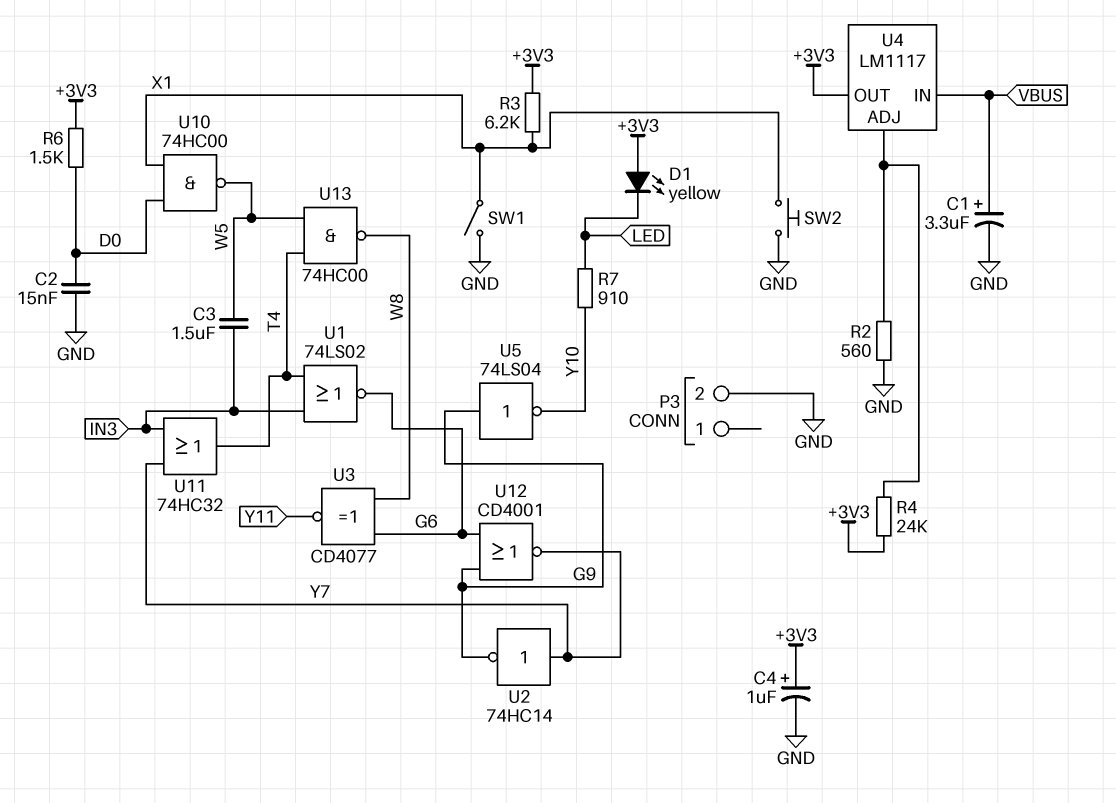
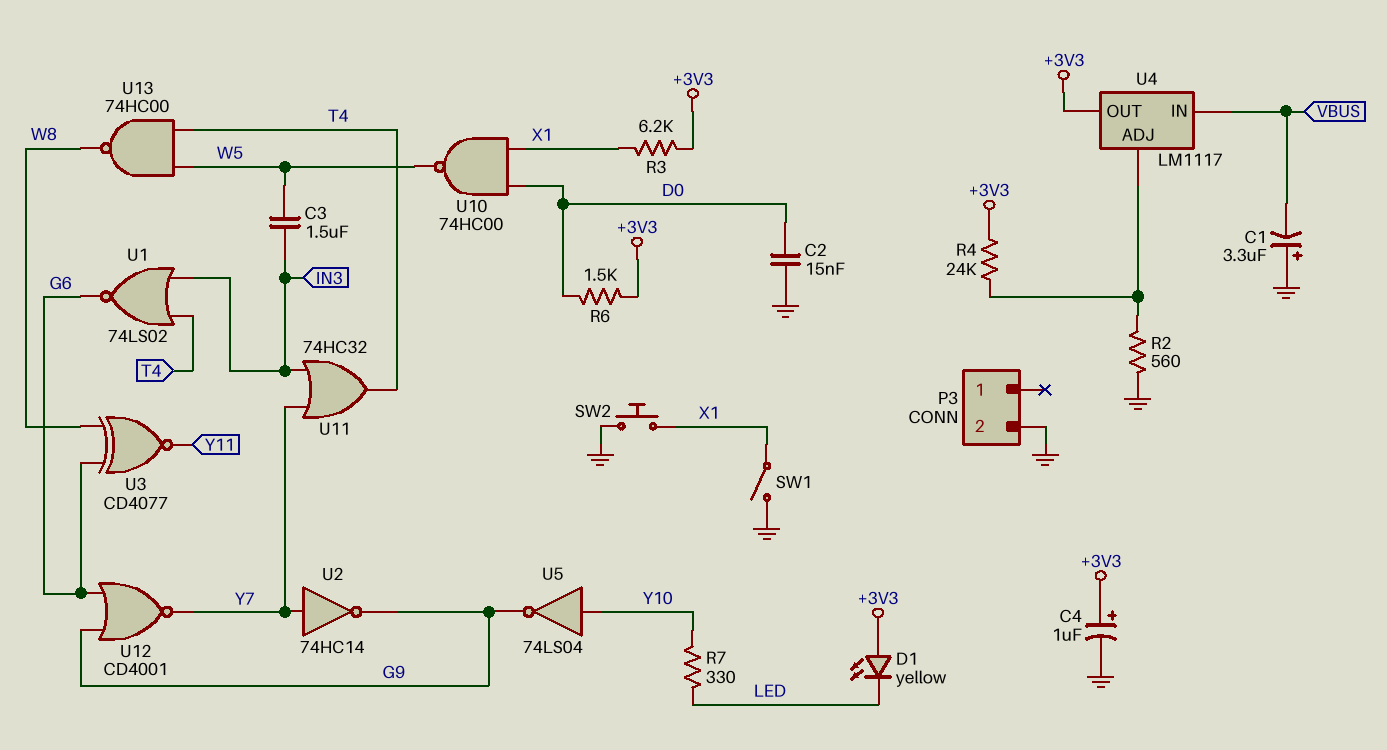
C1: 3.3uF (plus VBUS, minus GND) -> 3.3uF (plus GND, minus VBUS)
R7: 910 (LED, Y10) -> 330 (LED, Y10)
U5: NOT 74LS04 (in G9, out Y10) -> NOT 74LS04 (in Y10, out G9)

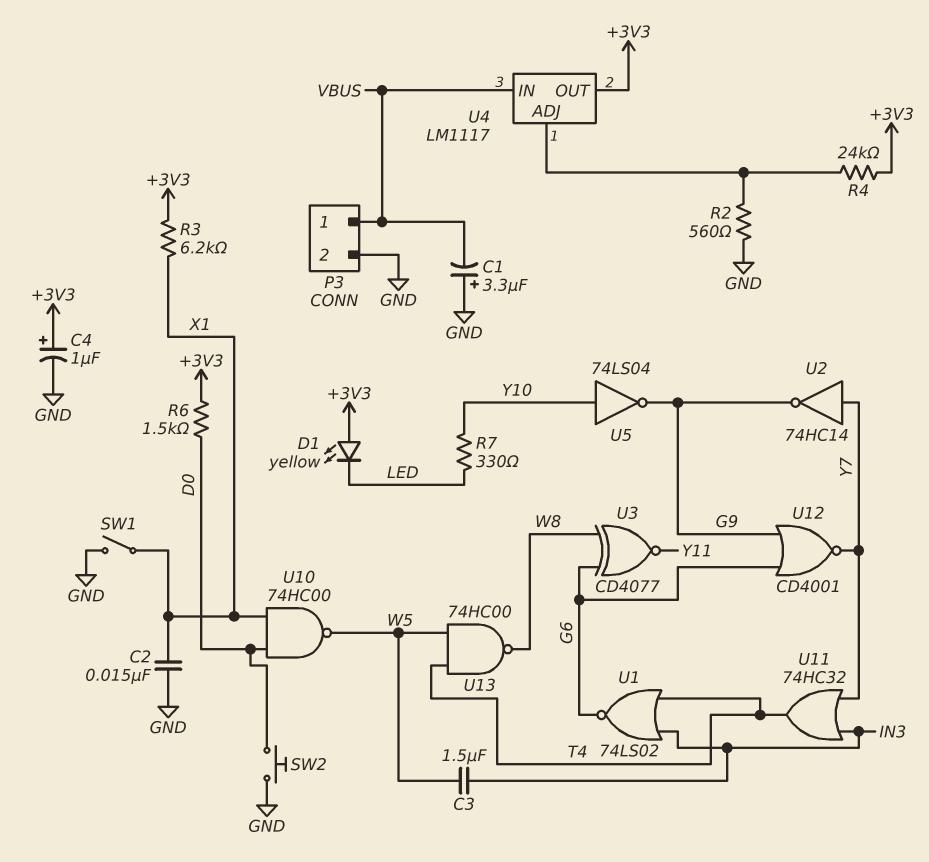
C2: 15nF (D0, GND) -> 15nF (GND, X1)
P3 pin 1: none -> VBUS
SW2: button (GND, X1) -> button (D0, GND)

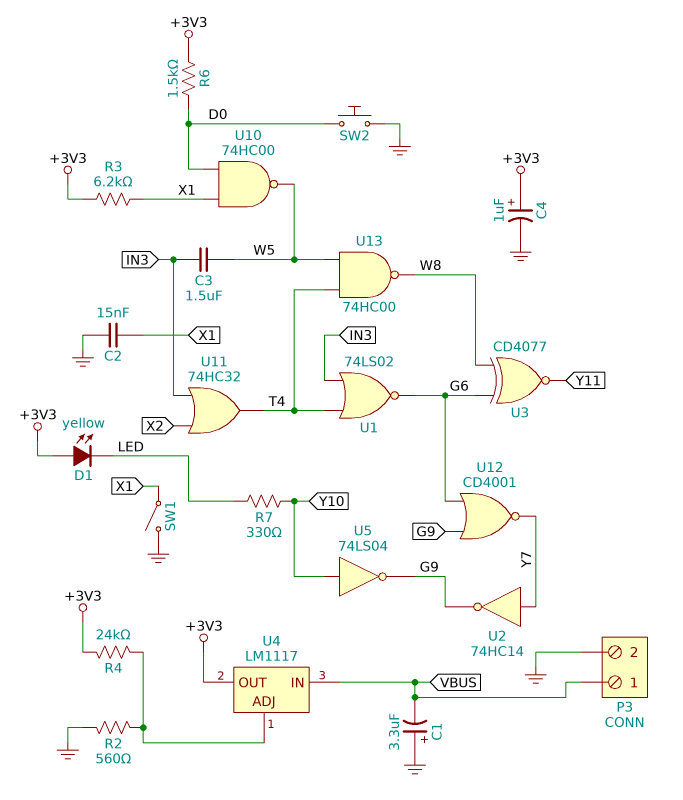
U11: OR 74HC32 (in IN3, in Y7, out T4) -> OR 74HC32 (in IN3, in X2, out T4)

